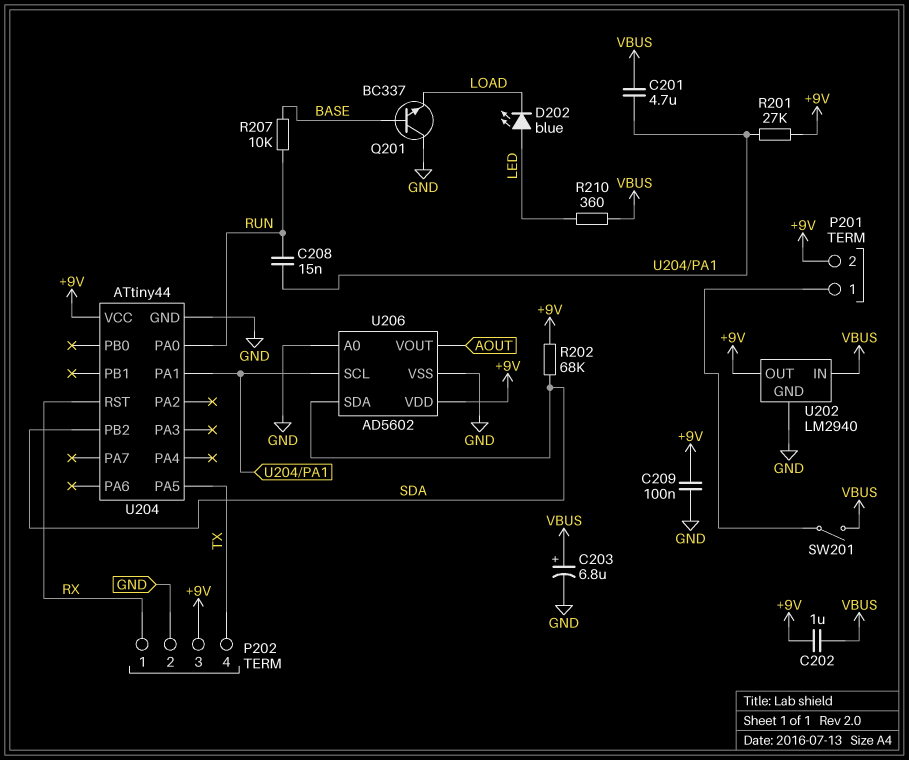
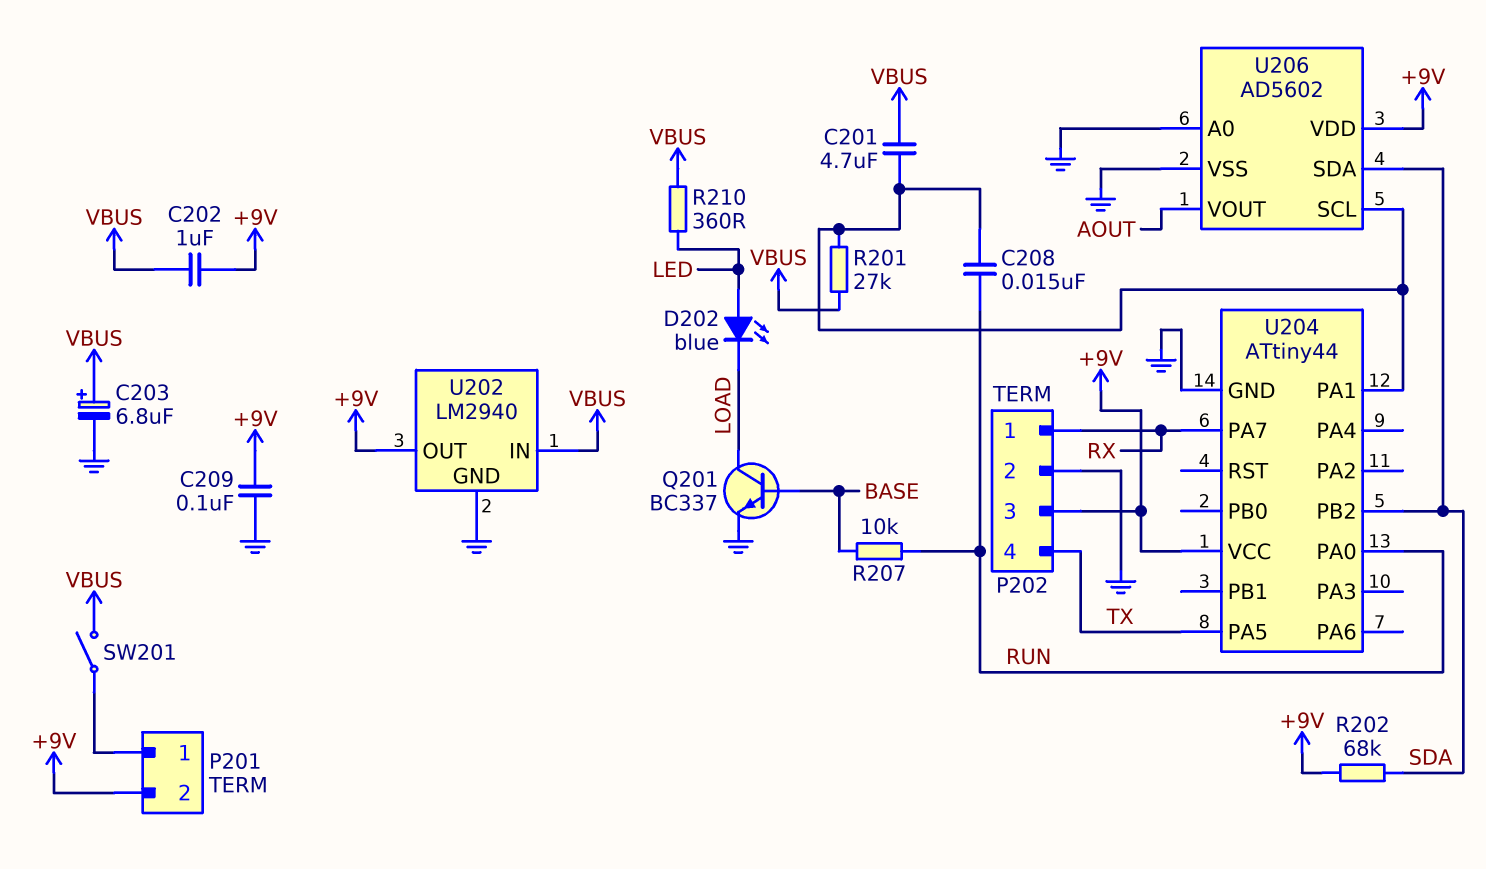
Q201: NPN BC337 (B BASE, C GND, E LOAD) -> NPN BC337 (B BASE, C LOAD, E GND)
R201: 27k (+9V, U204/PA1) -> 27k (U204/PA1, VBUS)
U204 pin PA7: none -> RX
U204 pin RST: RX -> none

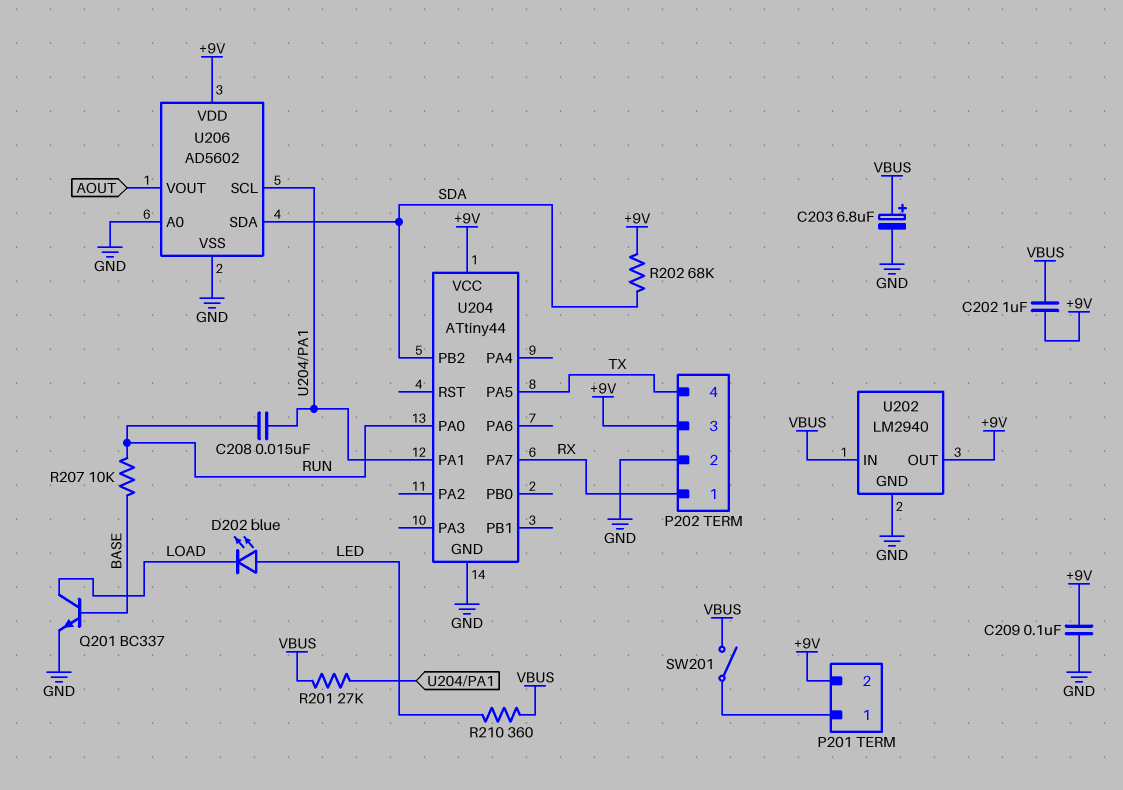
C201: 4.7uF (U204/PA1, VBUS) -> none

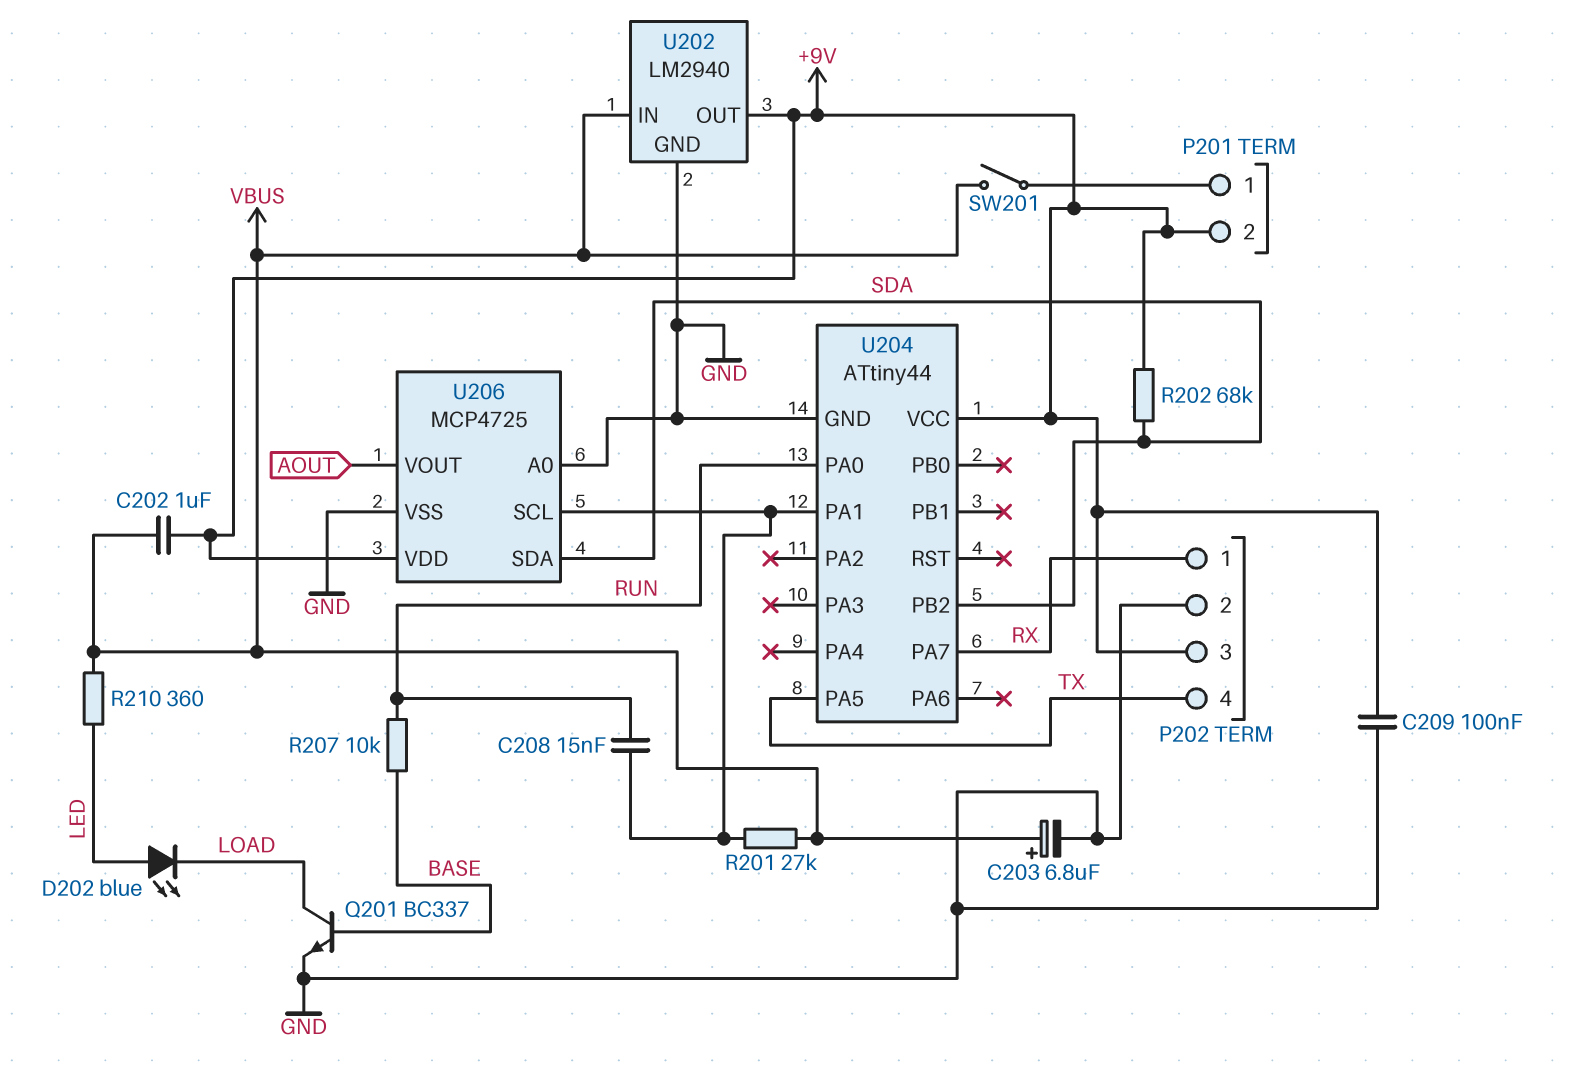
U206: AD5602 -> MCP4725

